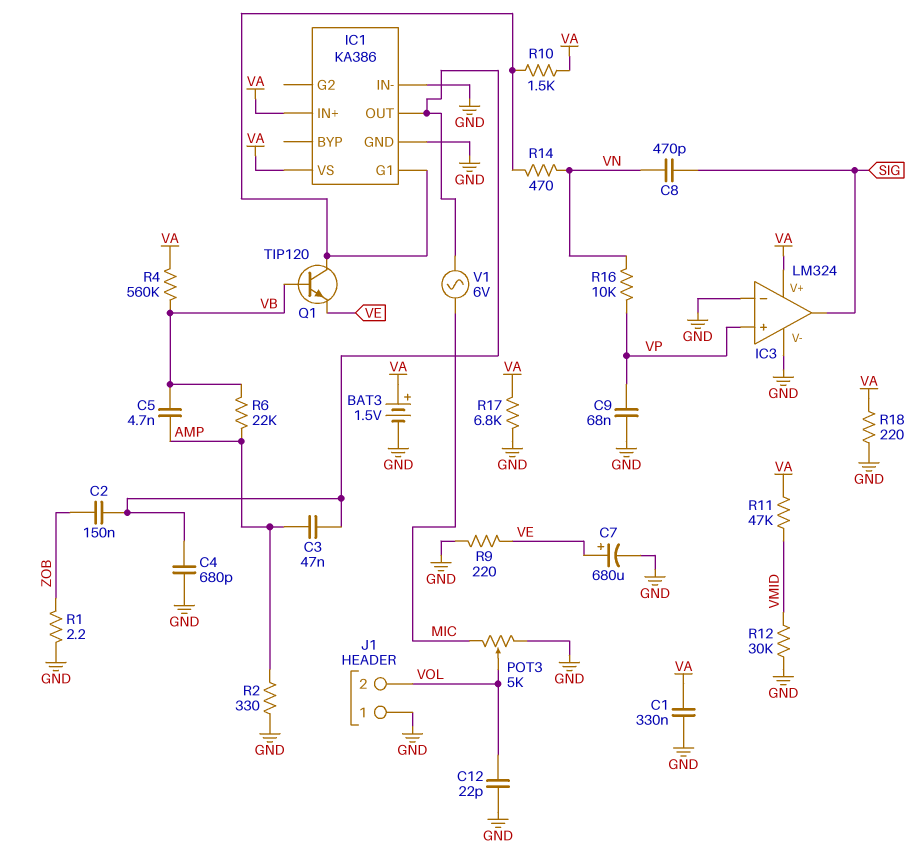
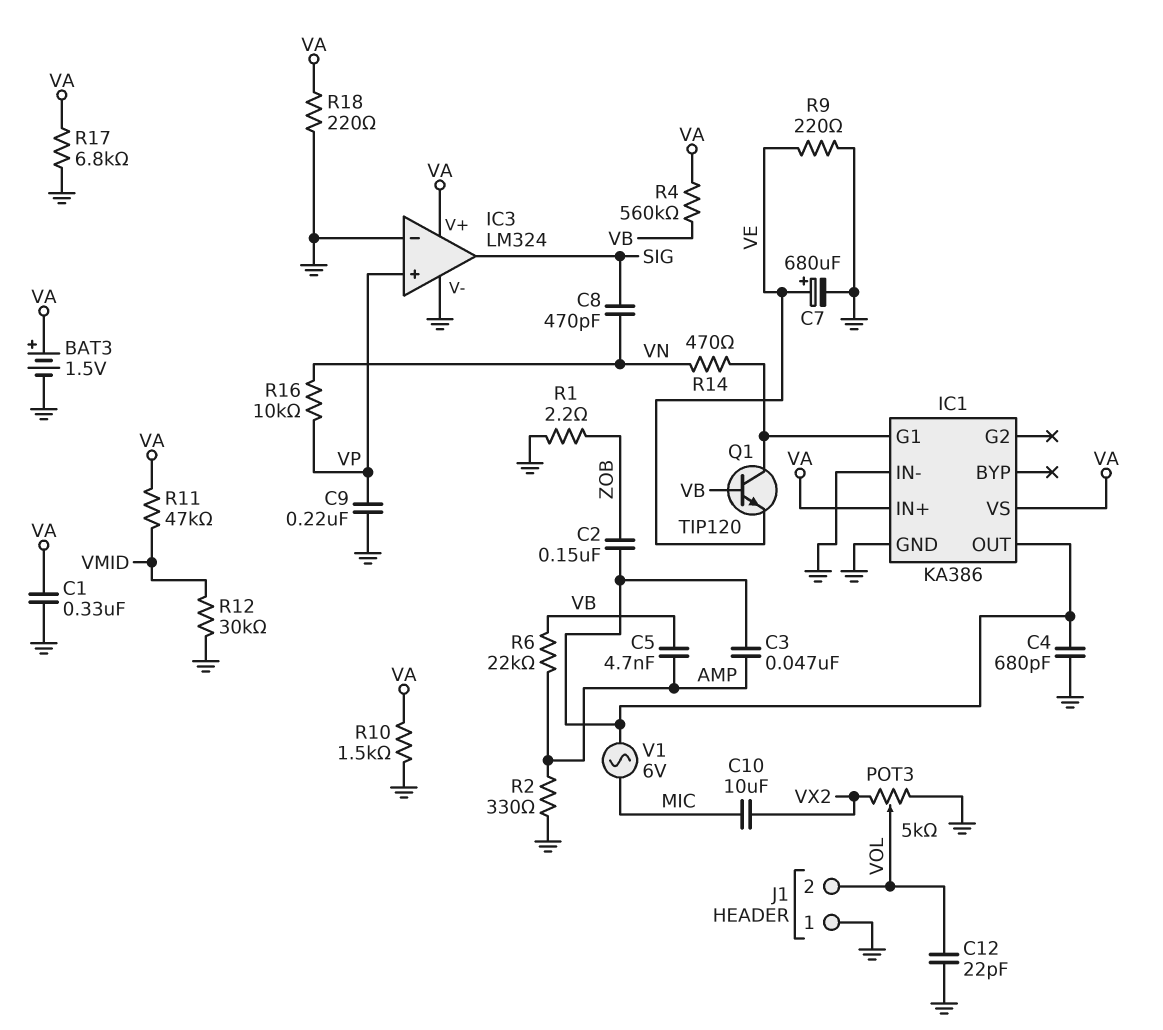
C9: 68nF (GND, VP) -> 220nF (GND, VP)
C10: none -> 10uF (MIC, VX2)
POT3: 5k (GND, MIC, wiper VOL) -> 5k (GND, VX2, wiper VOL)
R10: 1.5k (IC1/G1, VA) -> 1.5k (GND, VA)

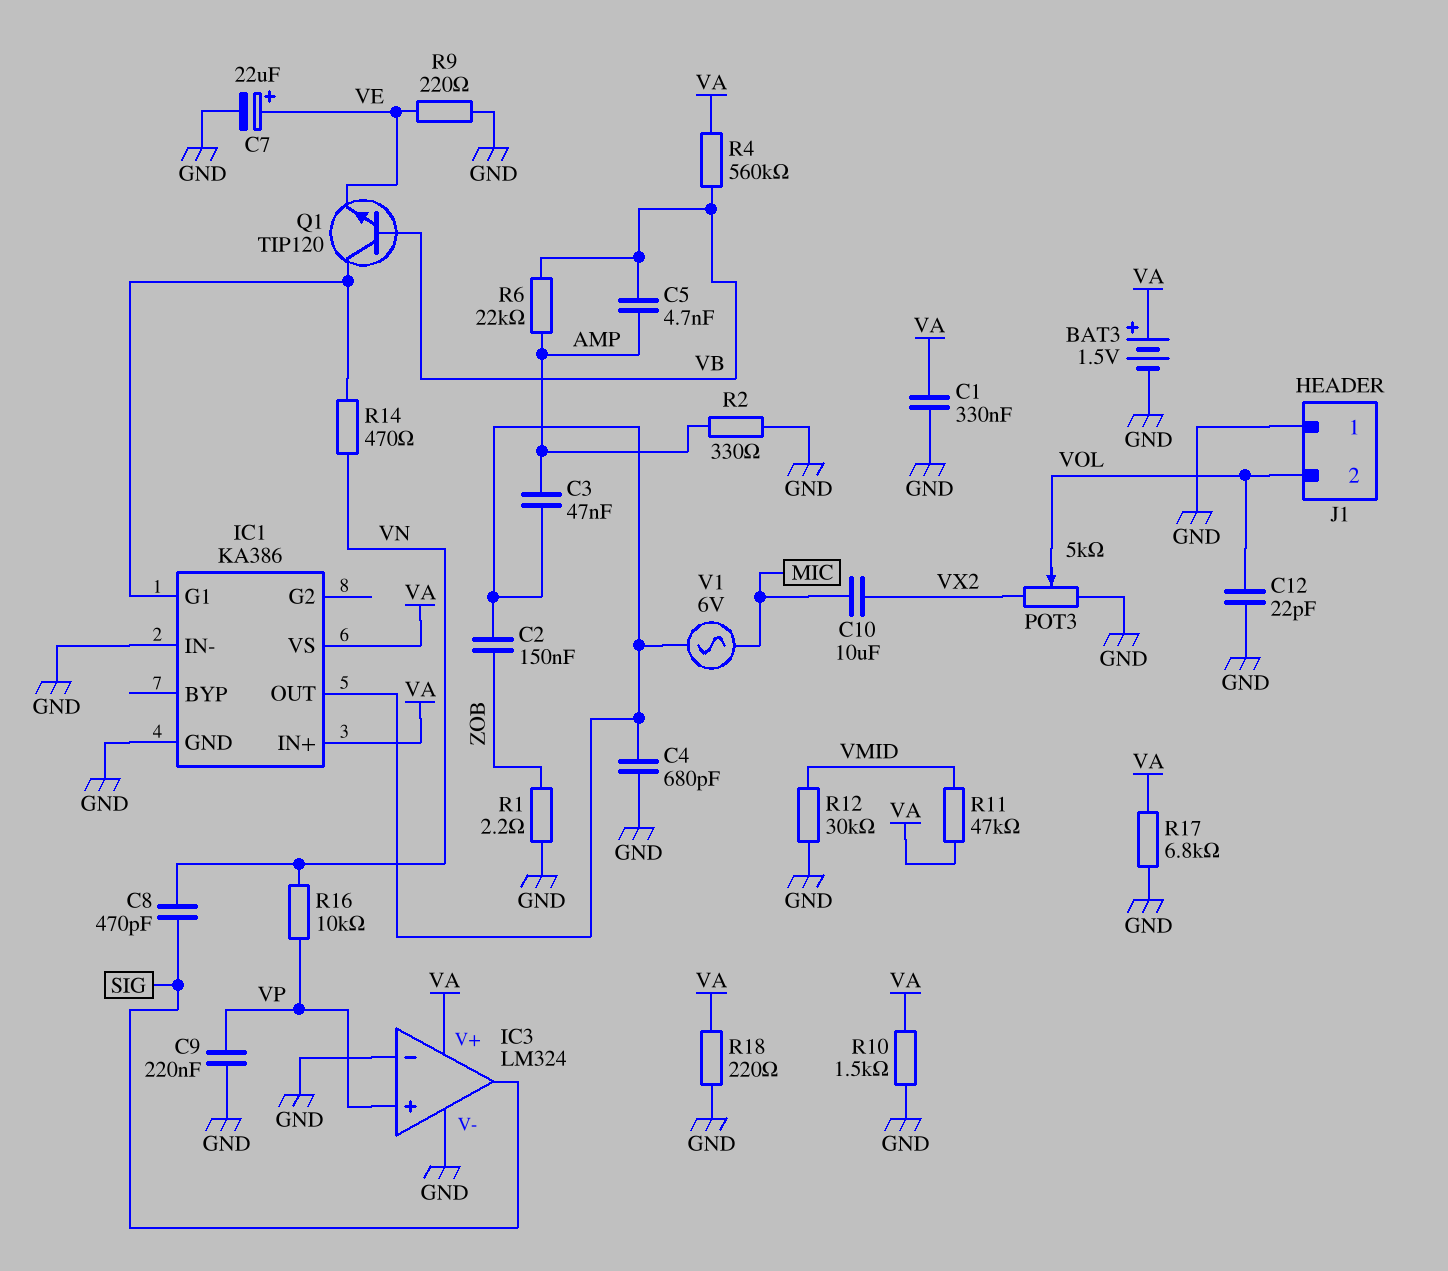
C7: 680uF (plus VE, minus GND) -> 22uF (plus VE, minus GND)

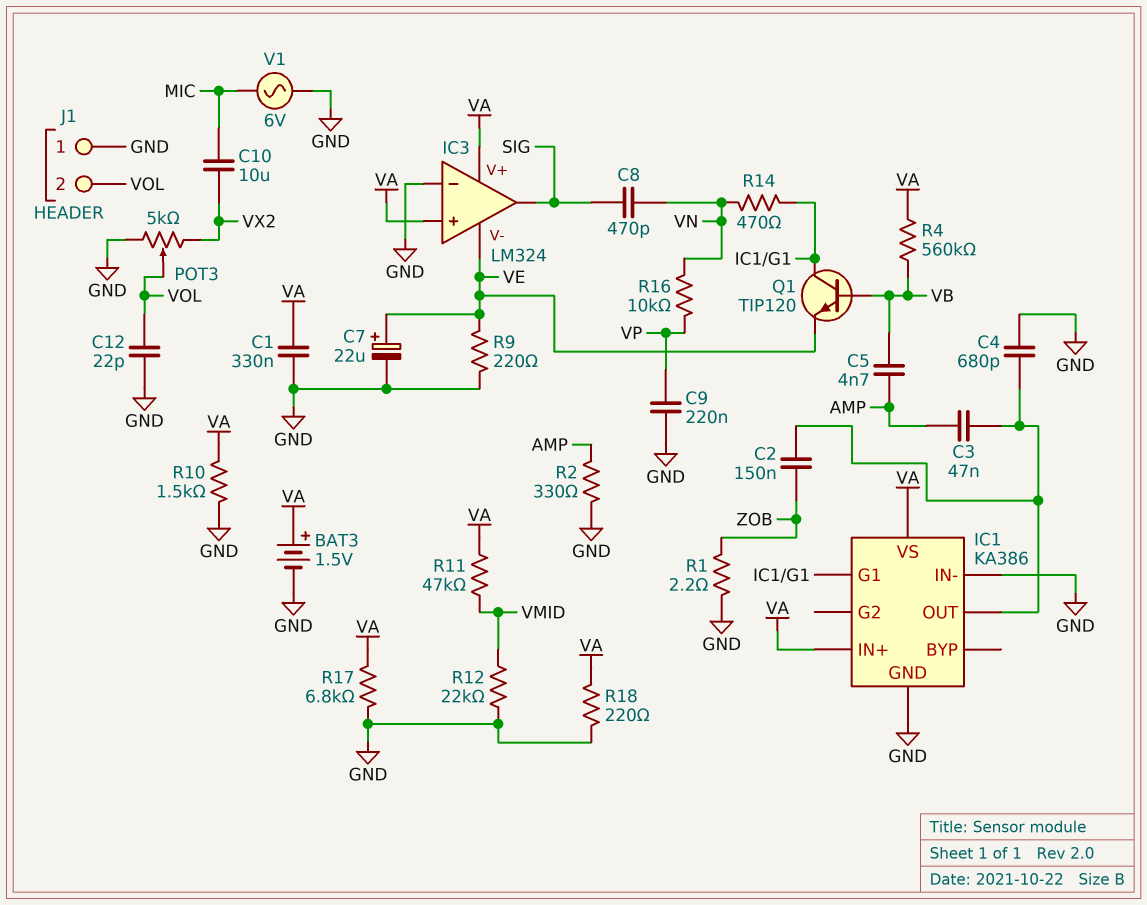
IC3 pin V-: GND -> VE
IC3 pin in+: VP -> VA
R6: 22k (AMP, VB) -> none
R12: 30k (GND, VMID) -> 22k (GND, VMID)
V1: AC 6V (IC1/OUT, MIC) -> AC 6V (GND, MIC)

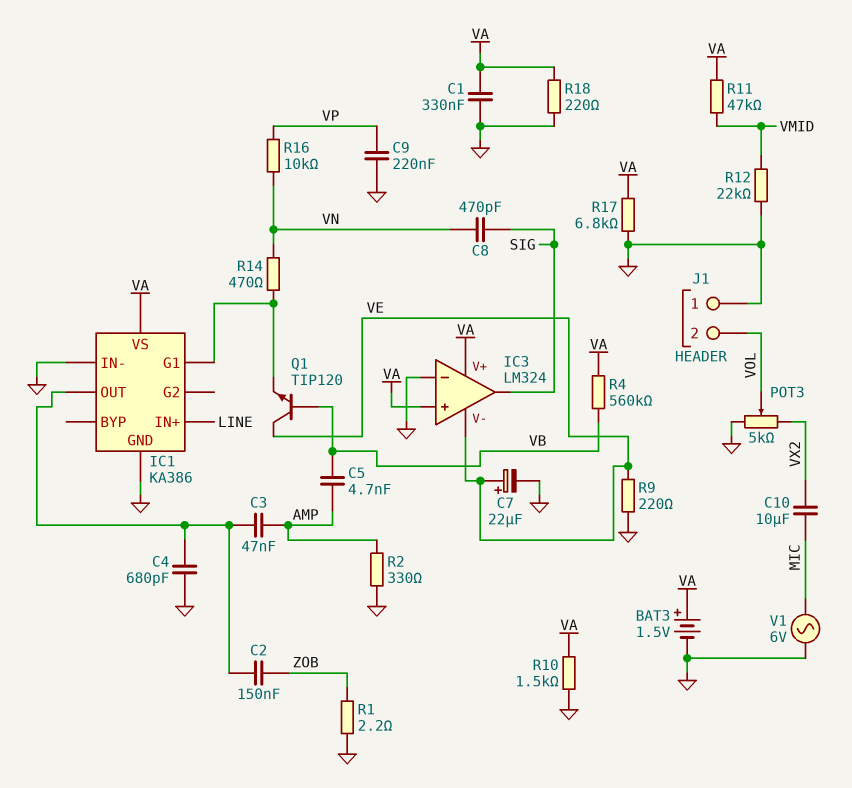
C12: 22pF (GND, VOL) -> none
IC1 pin IN+: VA -> LINE
Q1: NPN TIP120 (B VB, C IC1/G1, E VE) -> NPN TIP120 (B VB, C VE, E IC1/G1)

